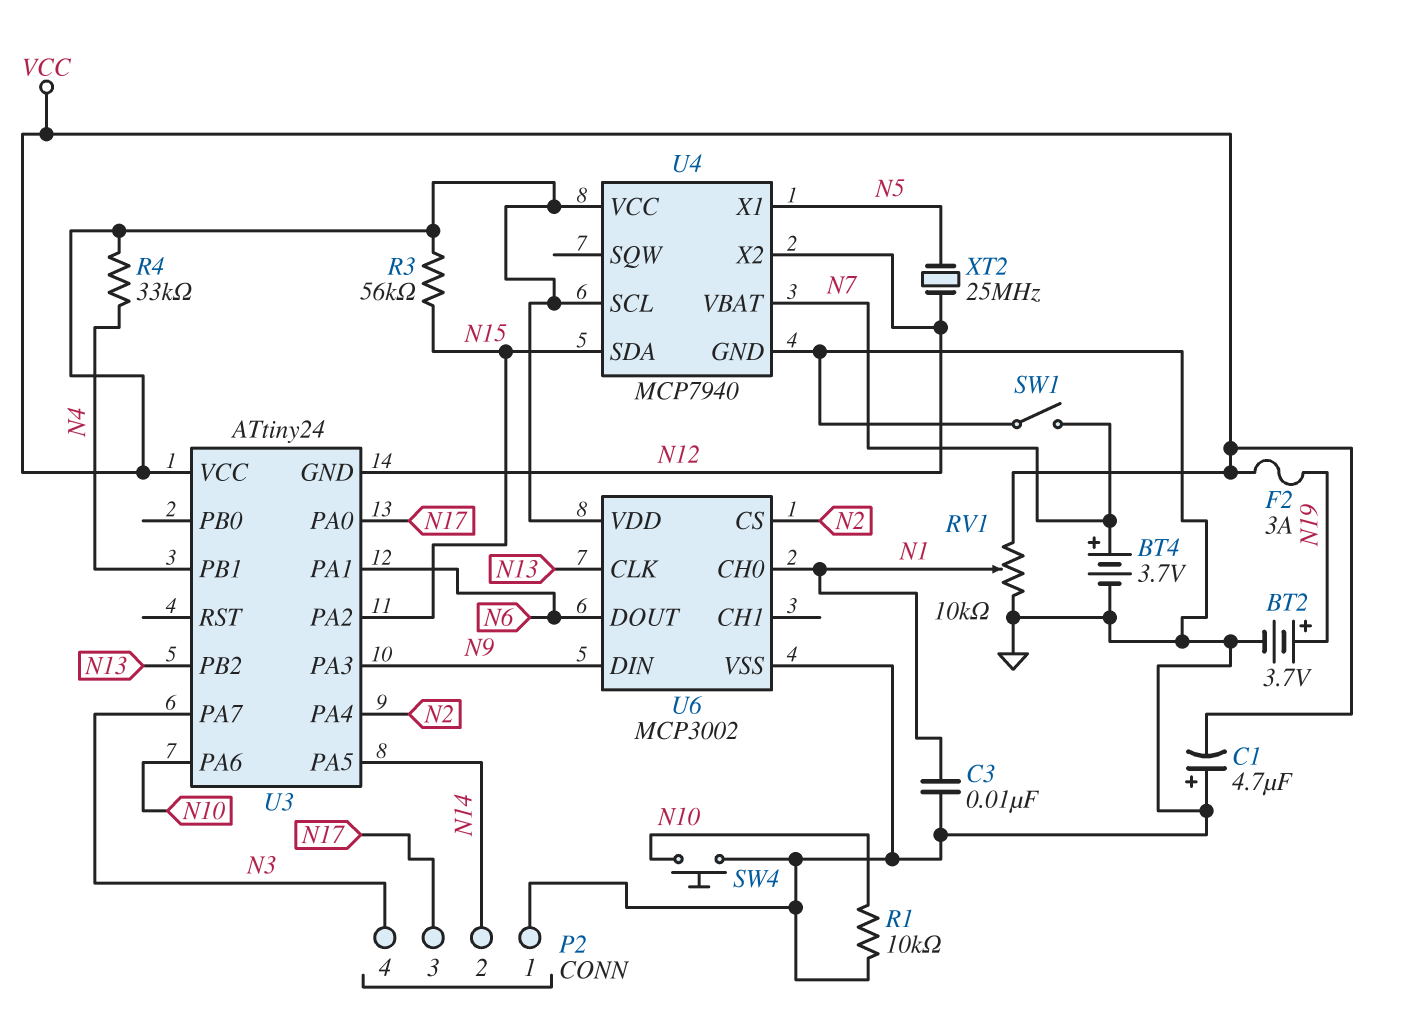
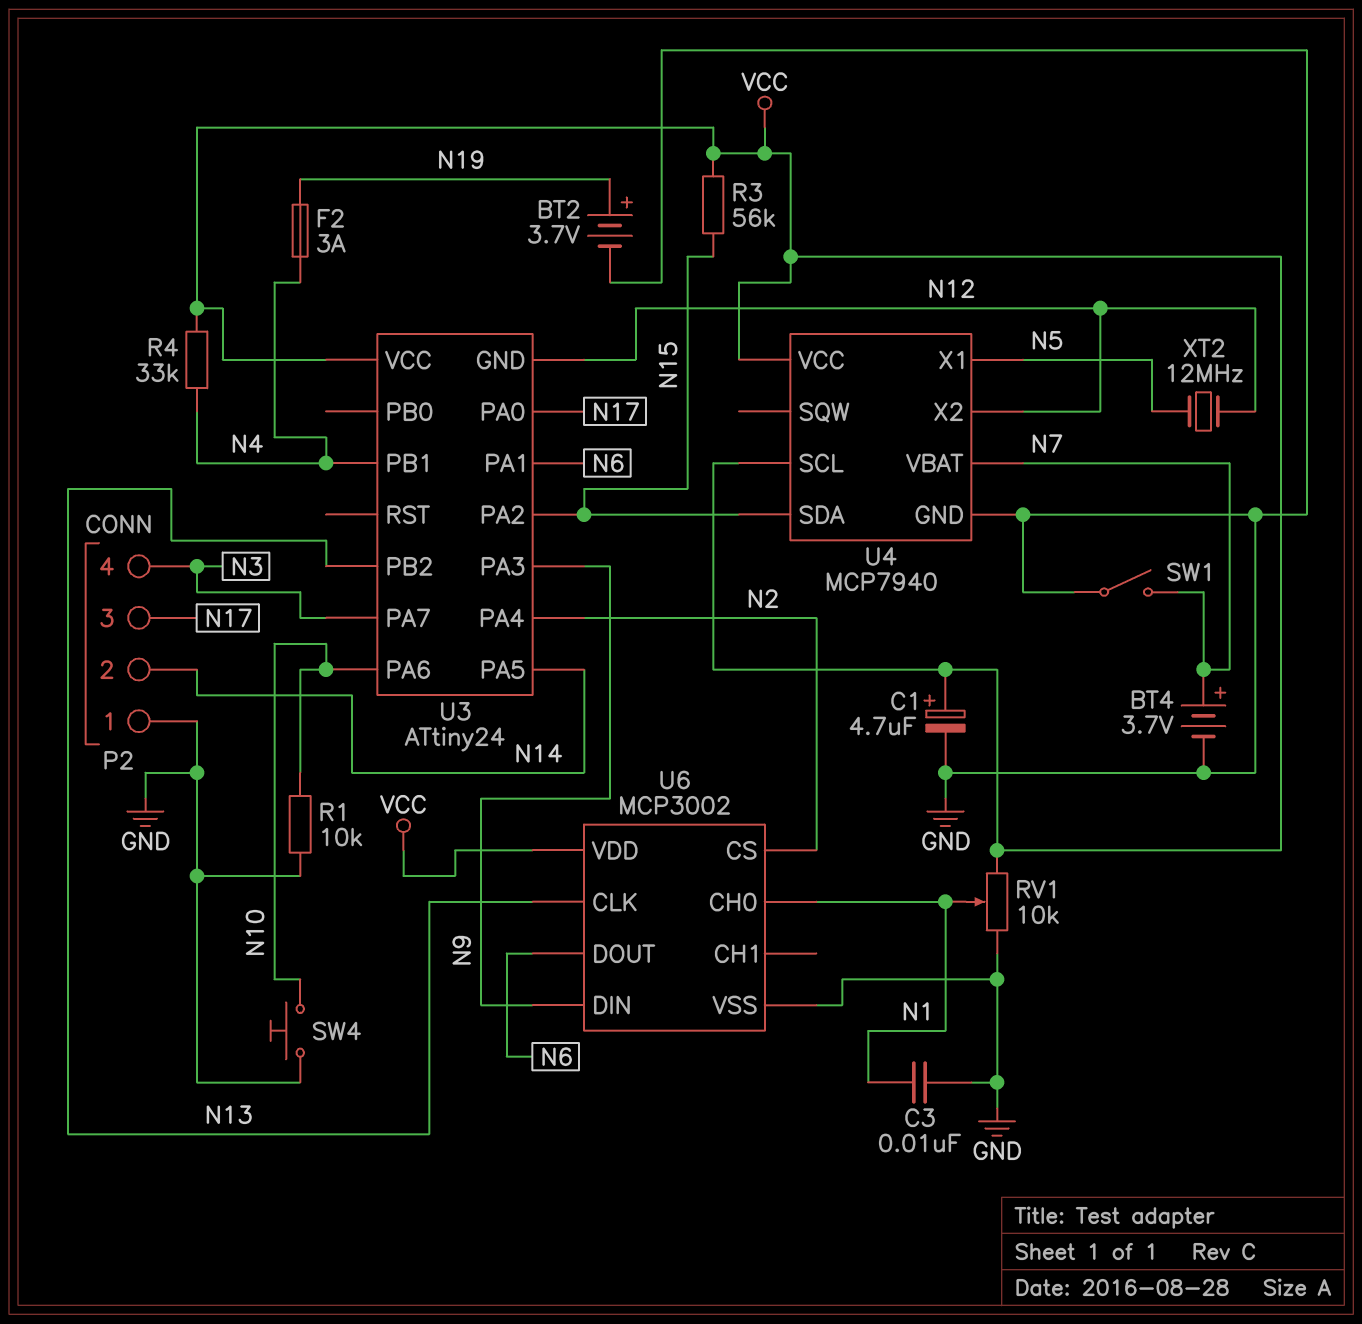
C1: 4.7uF (plus GND, minus VCC) -> 4.7uF (plus VCC, minus GND)
F2: 3A (N19, VCC) -> 3A (N4, N19)
XT2: 25MHz (N5, N12) -> 12MHz (N5, N12)

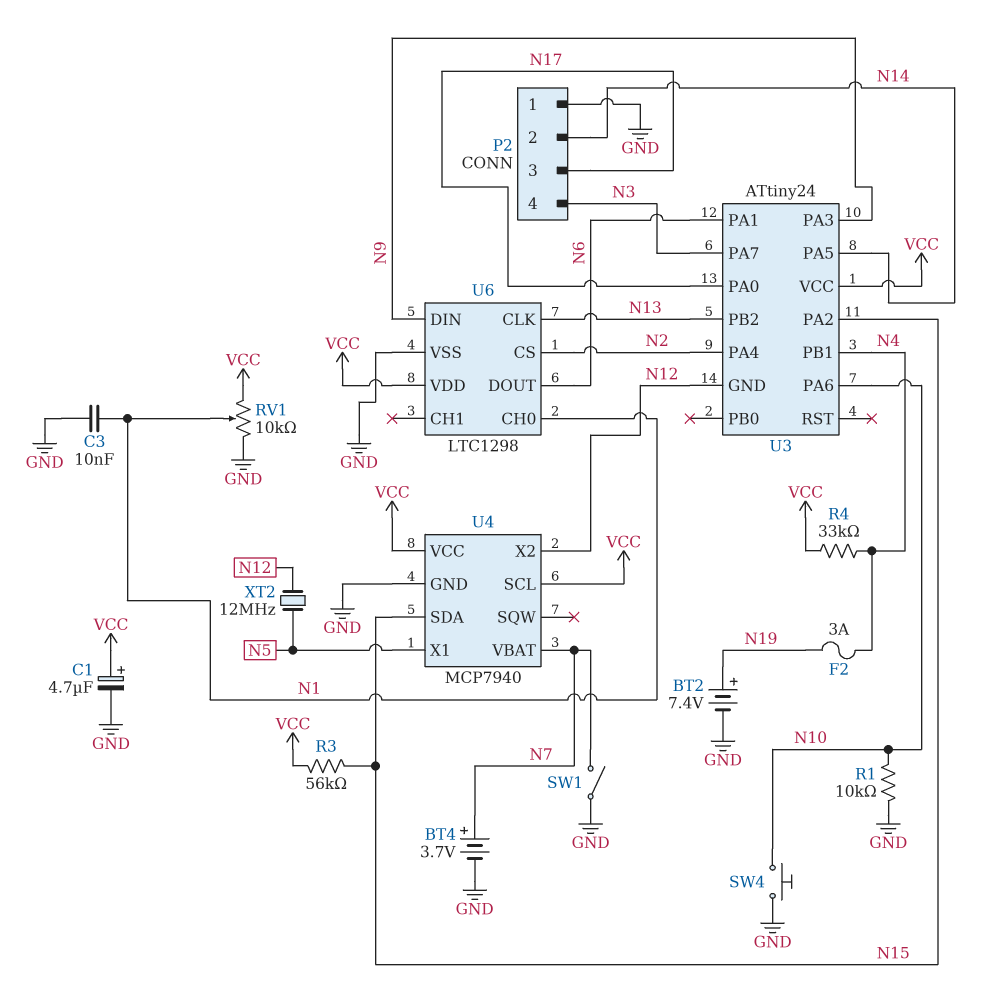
BT2: 3.7V (plus N19, minus GND) -> 7.4V (plus N19, minus GND)
U6: MCP3002 -> LTC1298

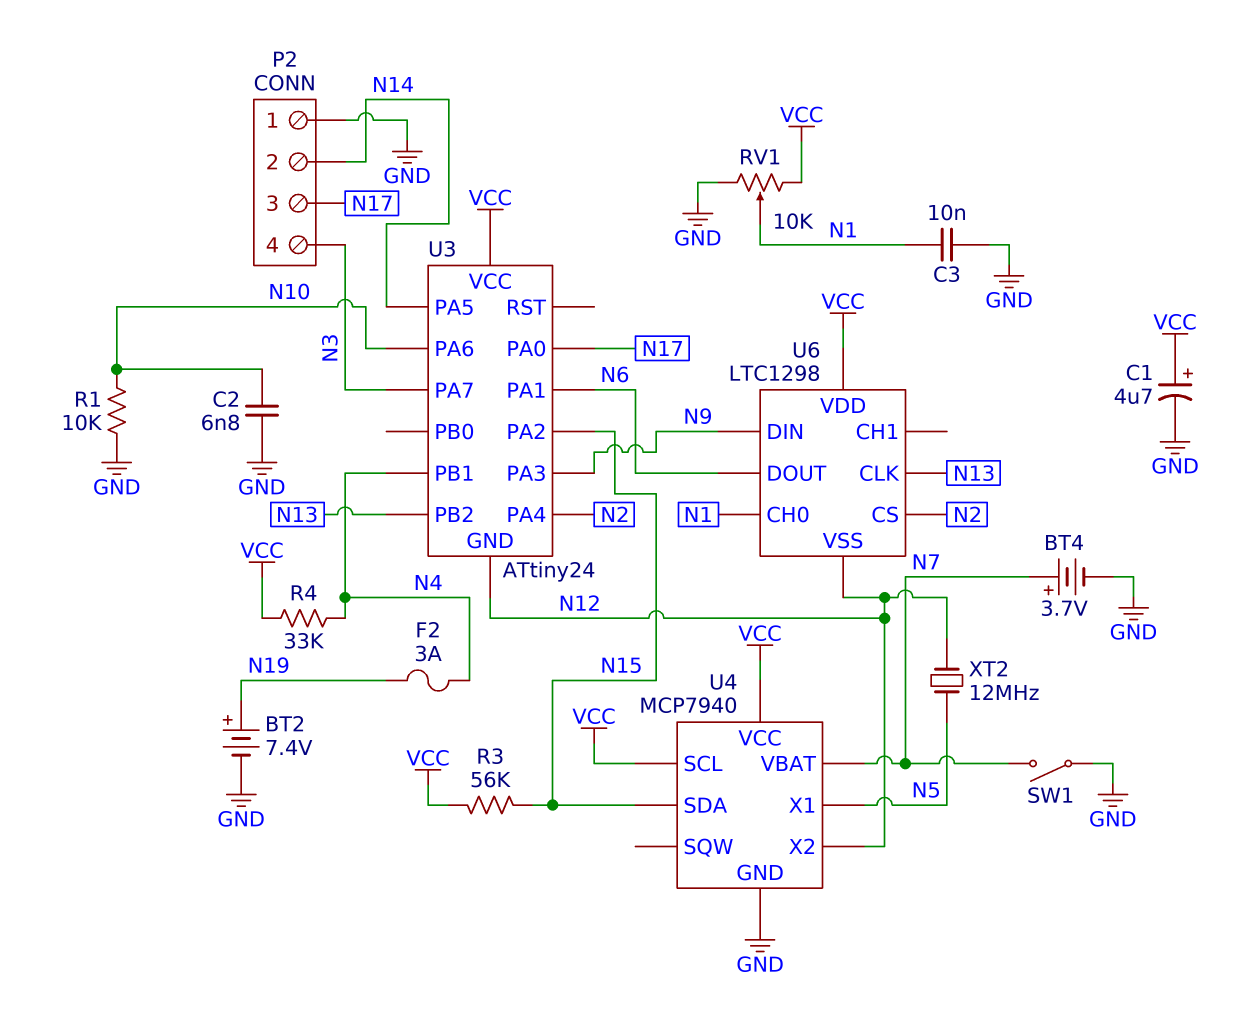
C2: none -> 6.8nF (GND, N10)
SW4: button (GND, N10) -> none
U6 pin VSS: GND -> N12

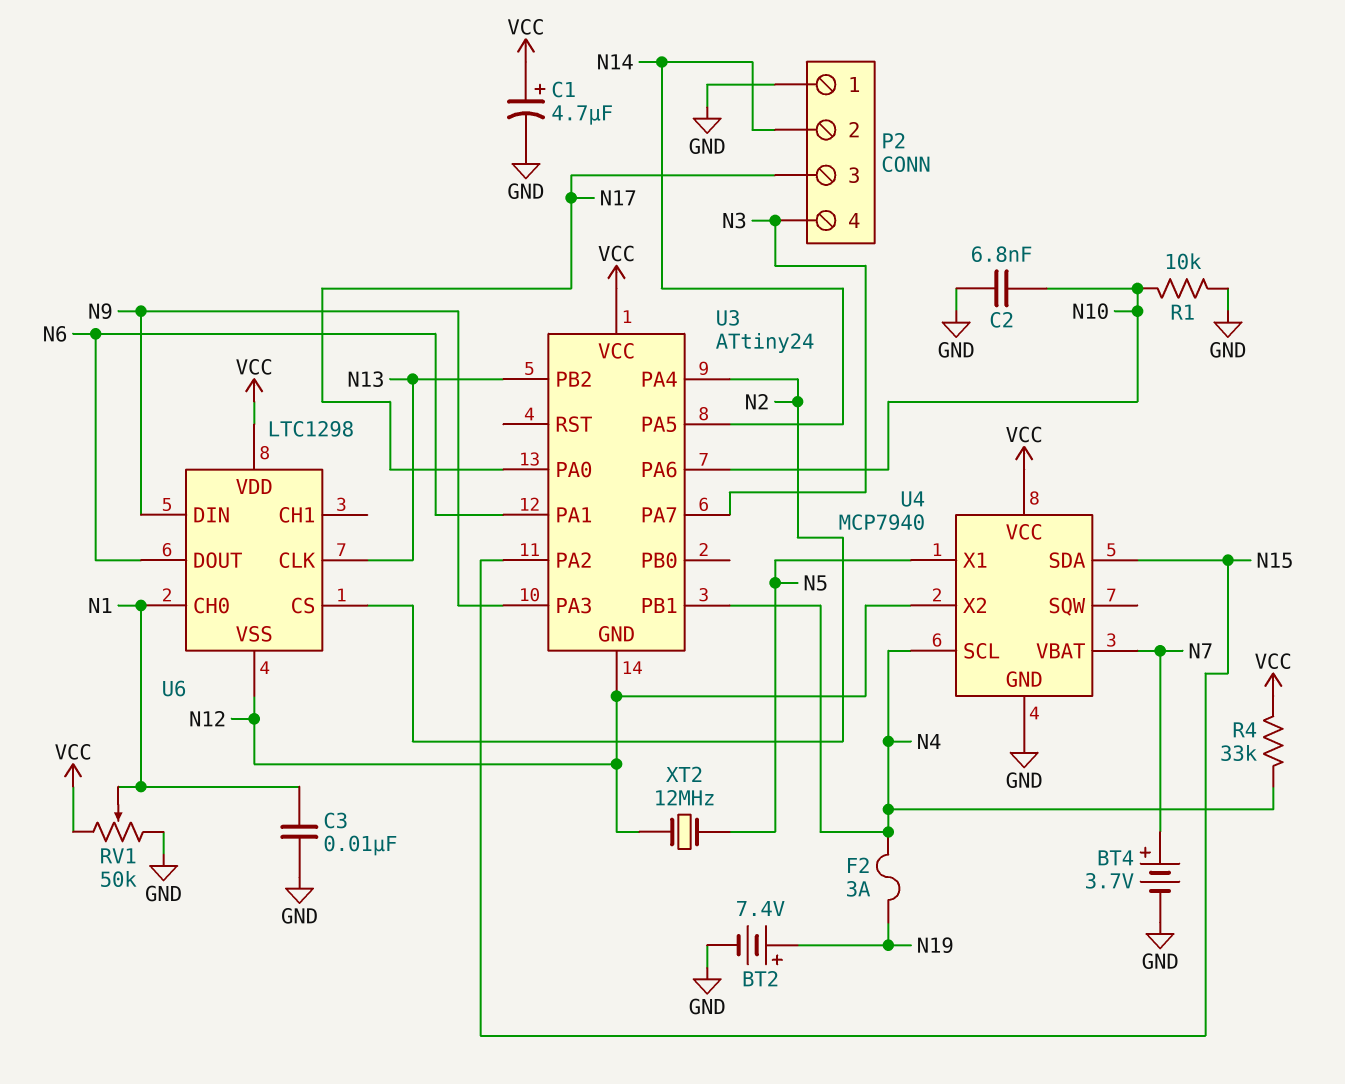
R3: 56k (N15, VCC) -> none
RV1: 10k (GND, VCC, wiper N1) -> 50k (GND, VCC, wiper N1)
SW1: switch (GND, N7) -> none
U4 pin SCL: VCC -> N4

